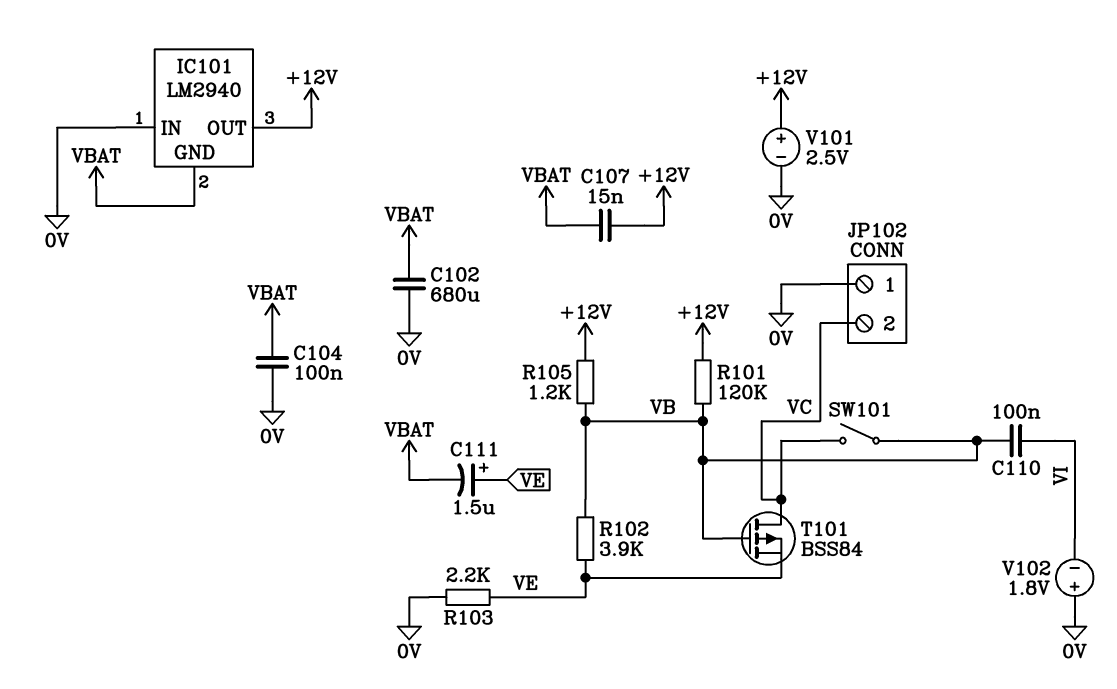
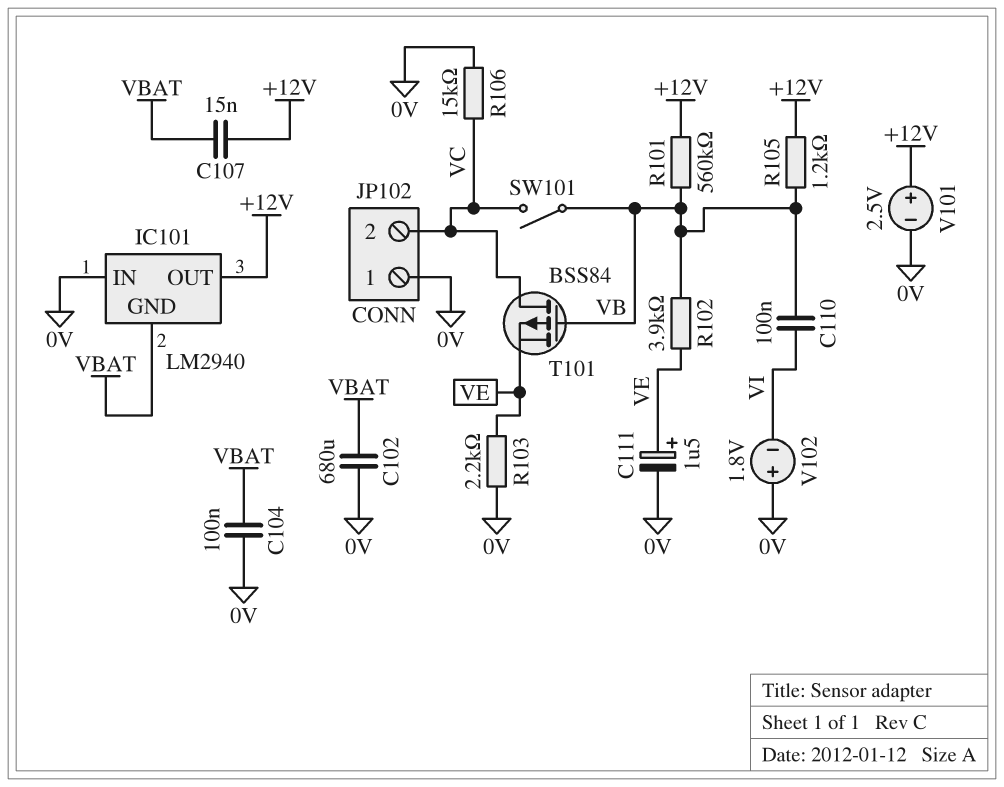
C111: 1.5uF (plus VE, minus VBAT) -> 1.5uF (plus VE, minus 0V)
R101: 120k (+12V, VB) -> 560k (+12V, VB)
R106: none -> 15k (0V, VC)

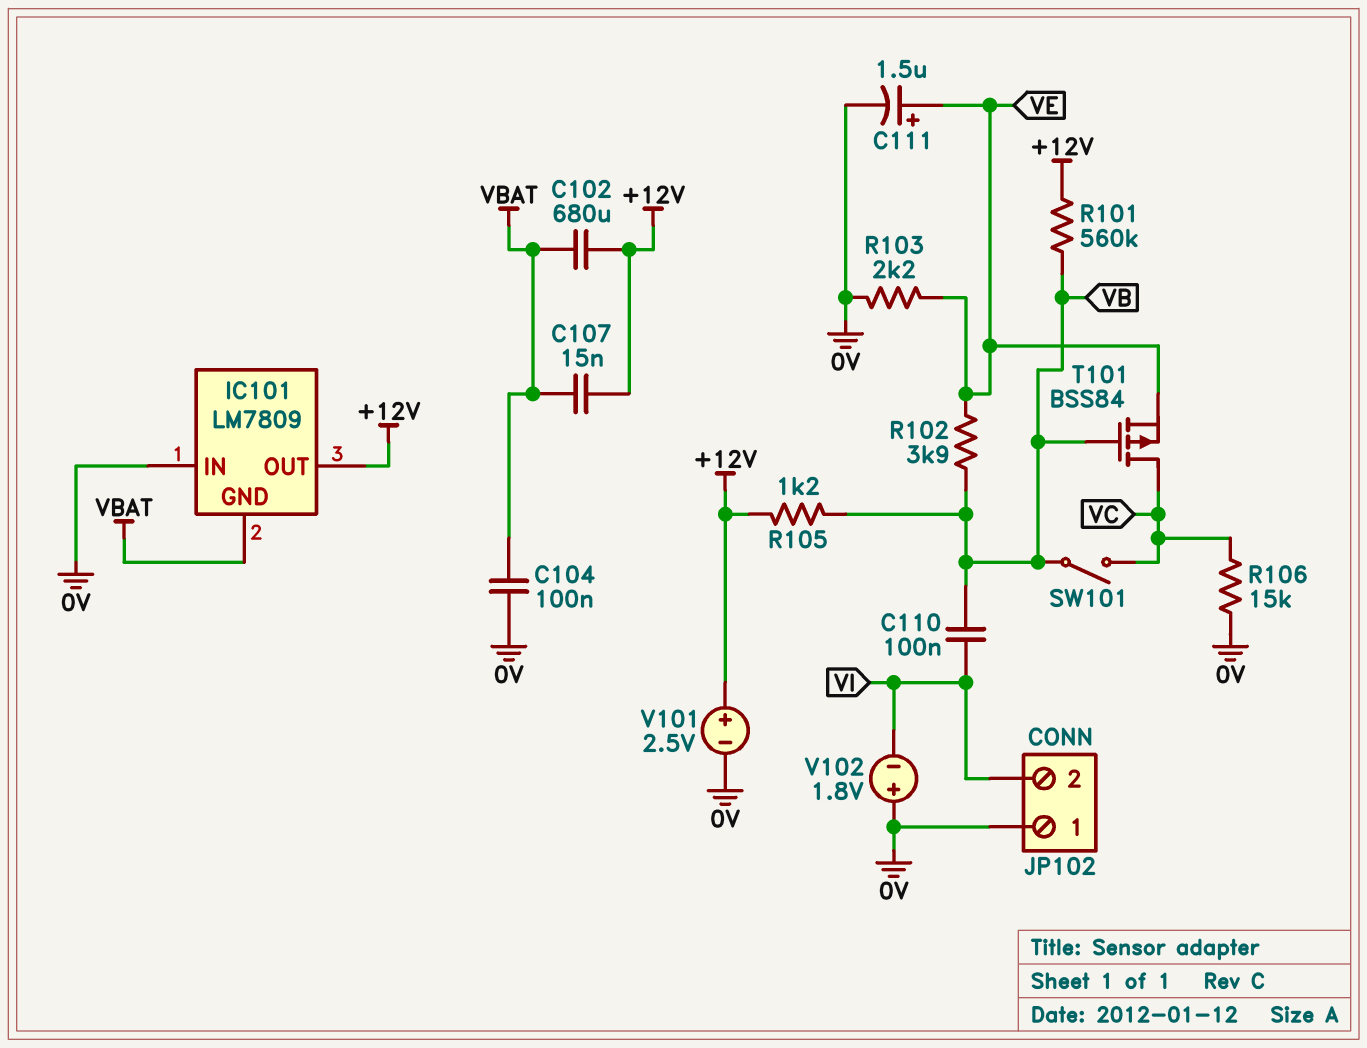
C102: 680uF (0V, VBAT) -> 680uF (+12V, VBAT)
IC101: LM2940 -> LM7809
JP102 pin 2: VC -> VI

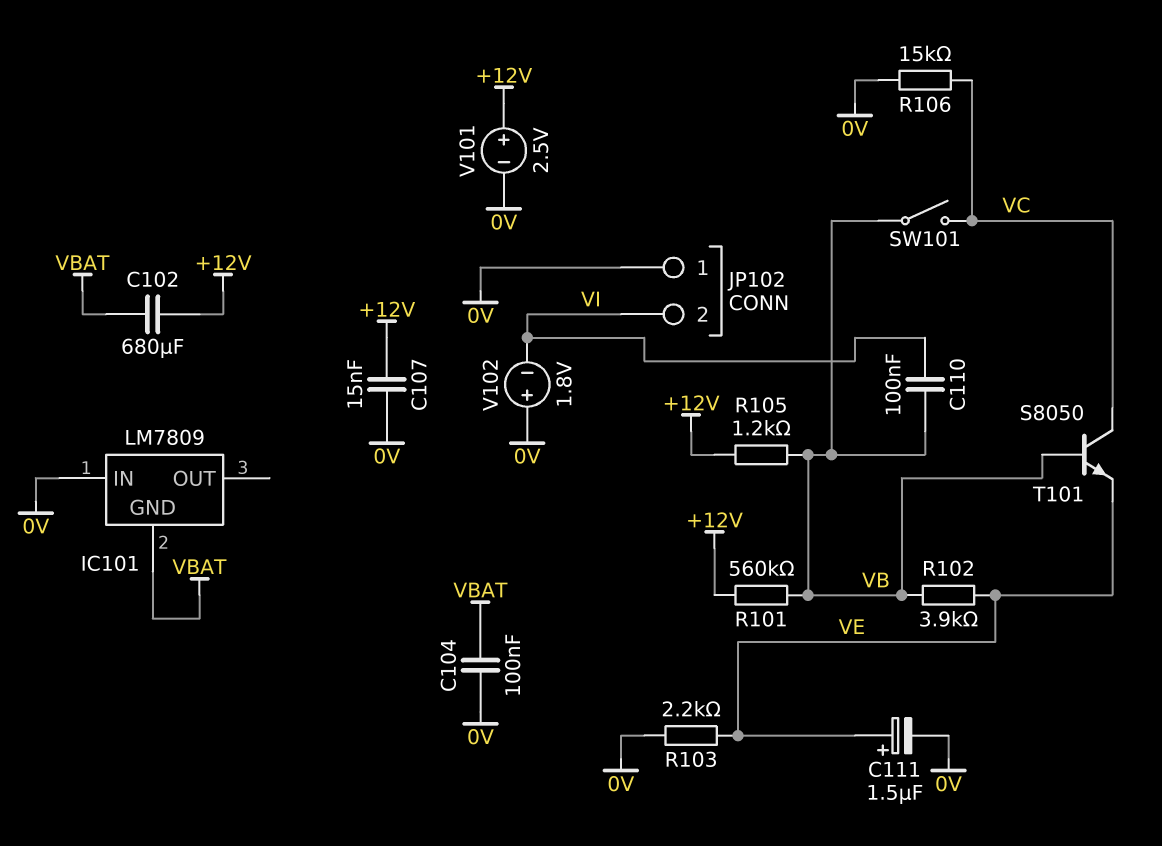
C107: 15nF (+12V, VBAT) -> 15nF (+12V, 0V)
IC101 pin OUT: +12V -> none
T101: PMOS BSS84 (G VB, D VC, S VE) -> NPN S8050 (B VB, C VC, E VE)

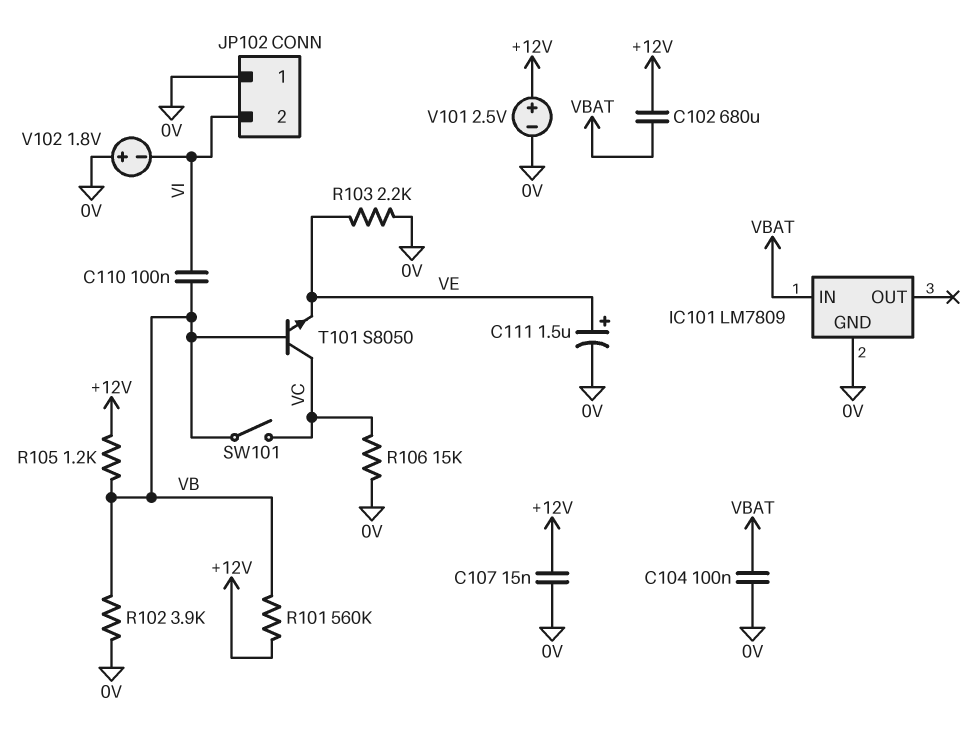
IC101 pin GND: VBAT -> 0V
IC101 pin IN: 0V -> VBAT
R102: 3.9k (VB, VE) -> 3.9k (0V, VB)

